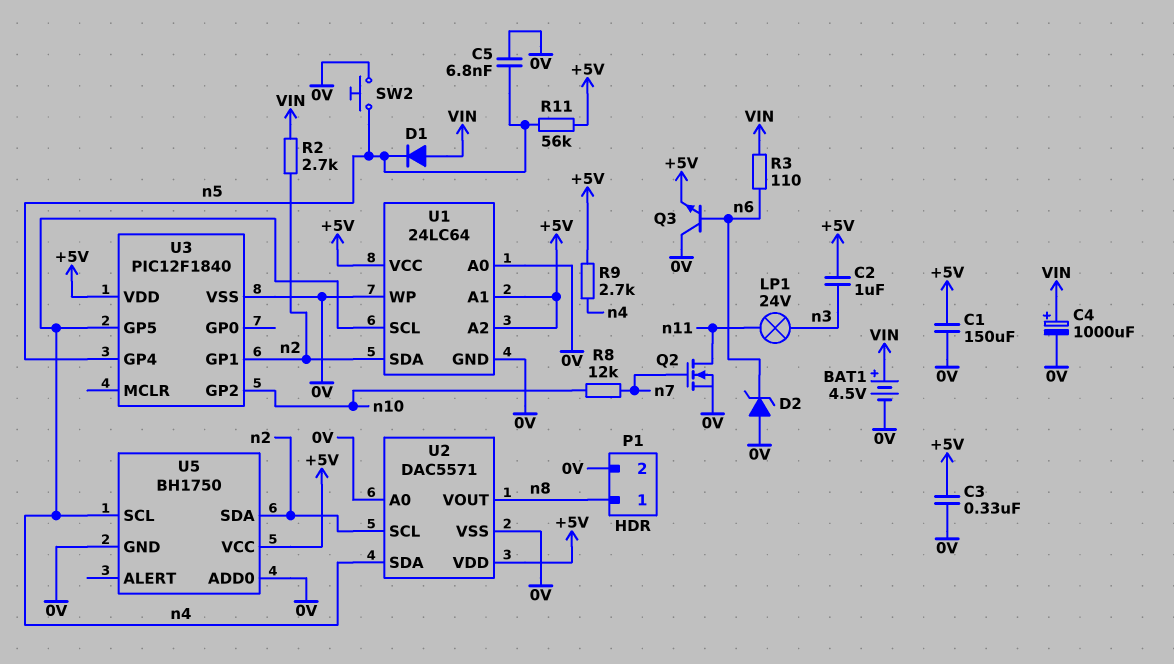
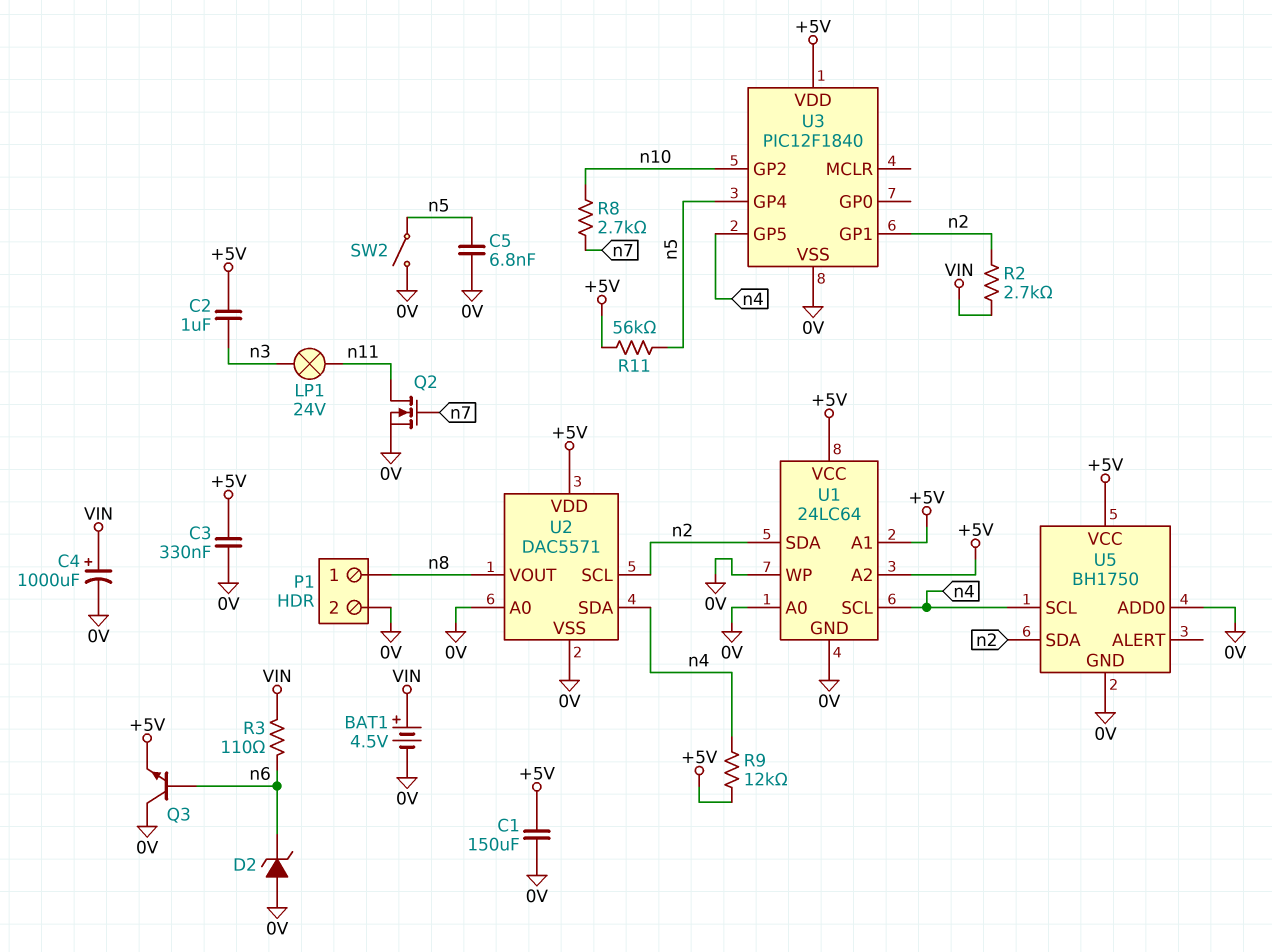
D1: diode (A VIN, K n5) -> none
R8: 12k (n7, n10) -> 2.7k (n7, n10)
R9: 2.7k (+5V, n4) -> 12k (+5V, n4)
SW2: button (0V, n5) -> switch (0V, n5)

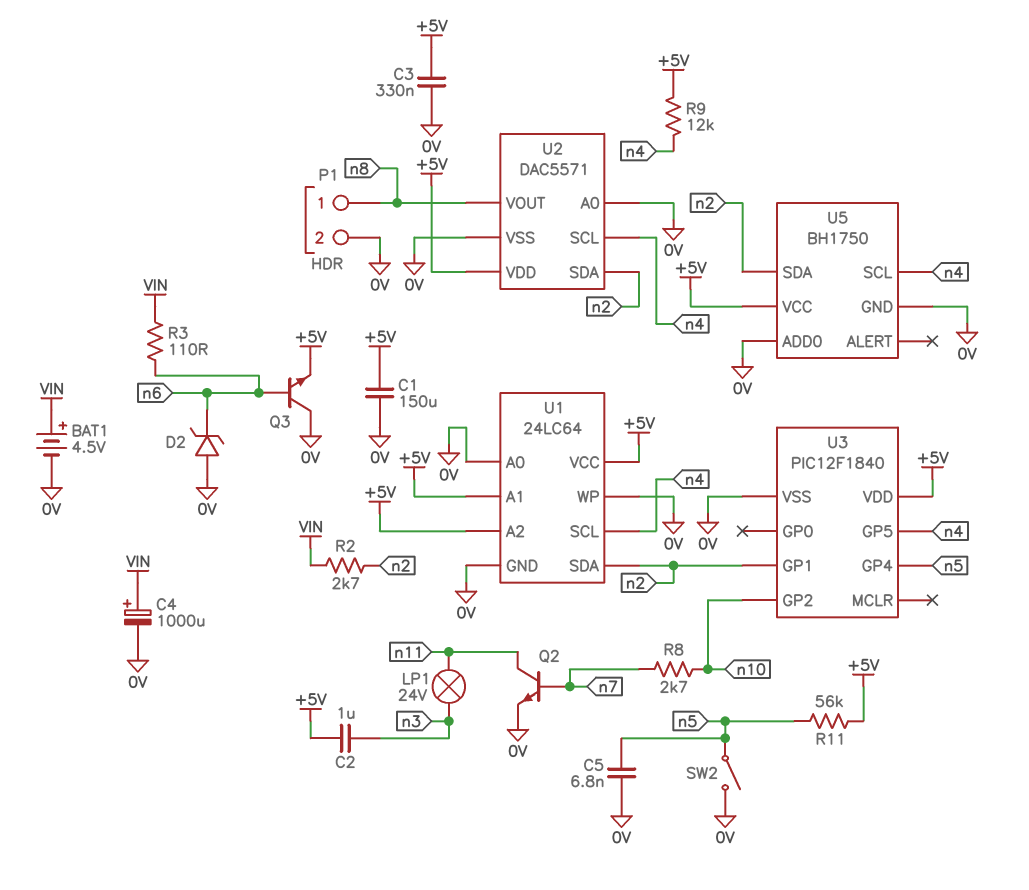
Q2: NMOS (G n7, D n11, S 0V) -> NPN (B n7, C n11, E 0V)
U2 pin SCL: n2 -> n4
U2 pin SDA: n4 -> n2

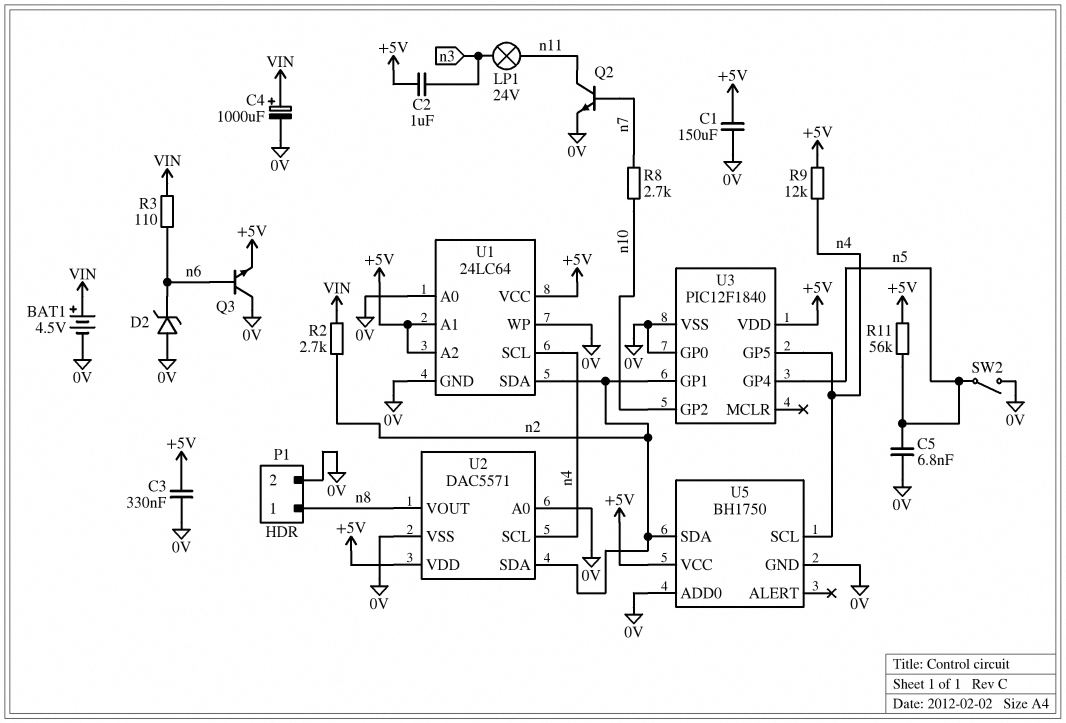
U3 pin GP0: none -> 0V

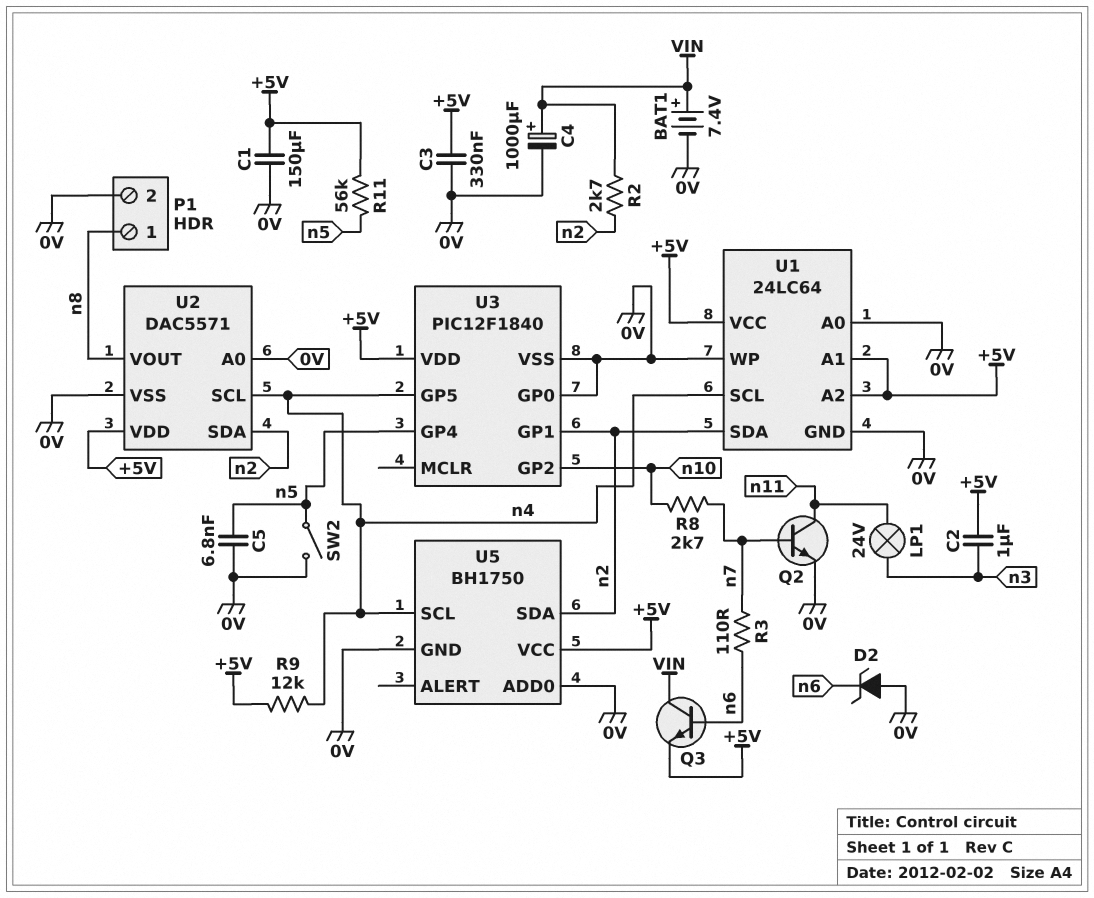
BAT1: 4.5V (plus VIN, minus 0V) -> 7.4V (plus VIN, minus 0V)
Q3: NPN (B n6, C 0V, E +5V) -> NPN (B n6, C VIN, E +5V)
R3: 110 (VIN, n6) -> 110 (n6, n7)

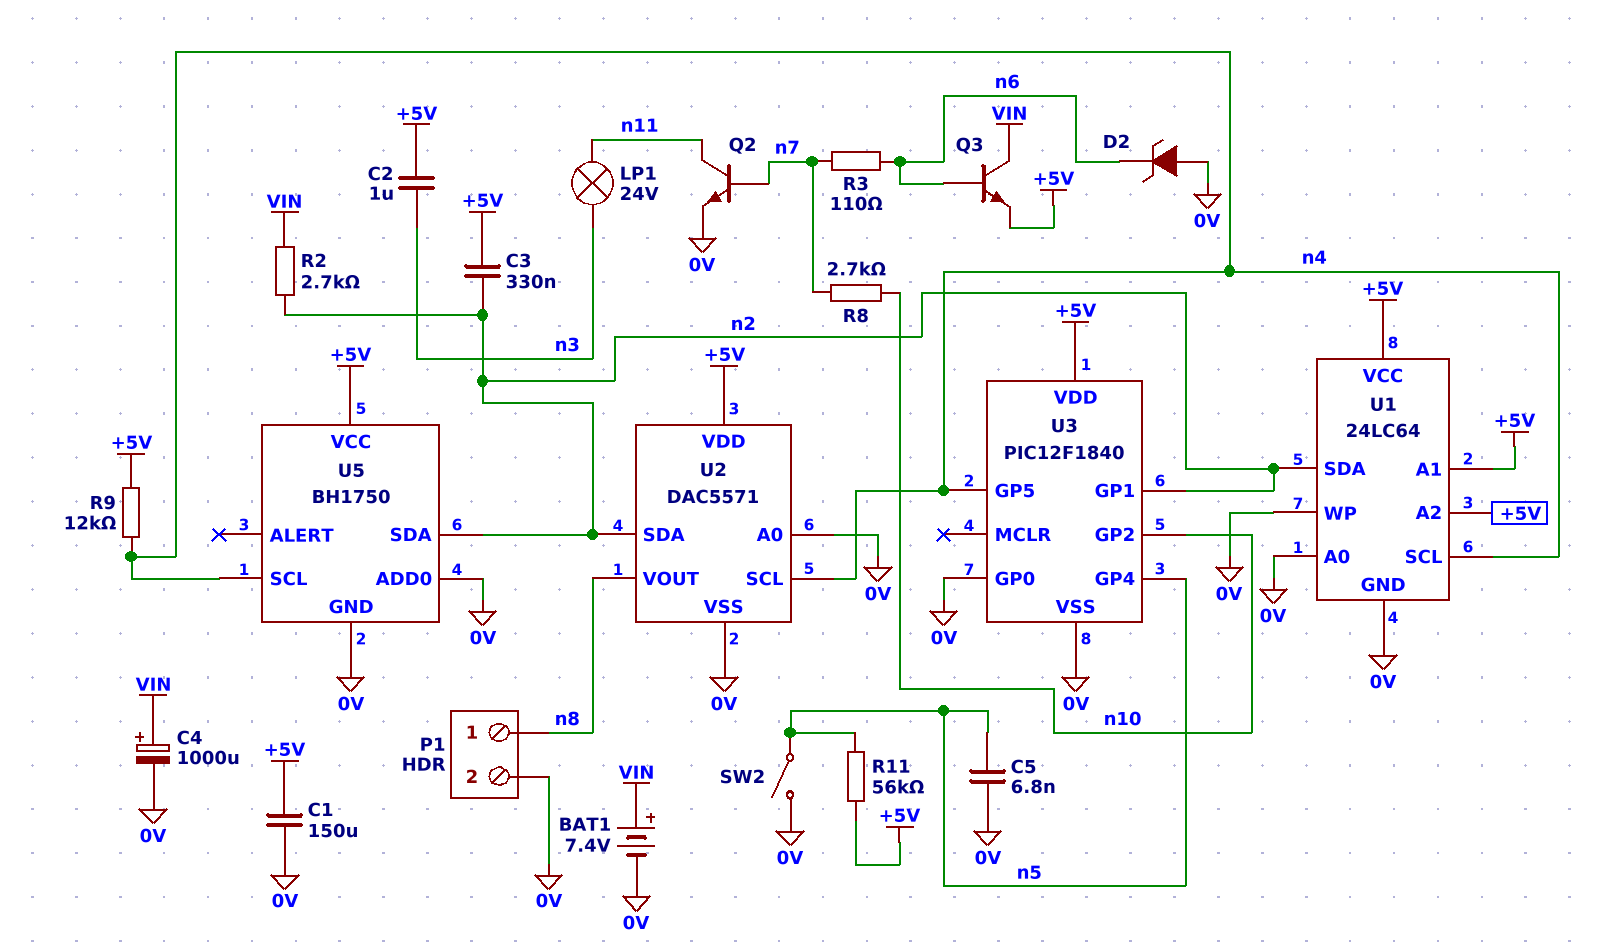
C3: 330nF (+5V, 0V) -> 330nF (+5V, n2)

